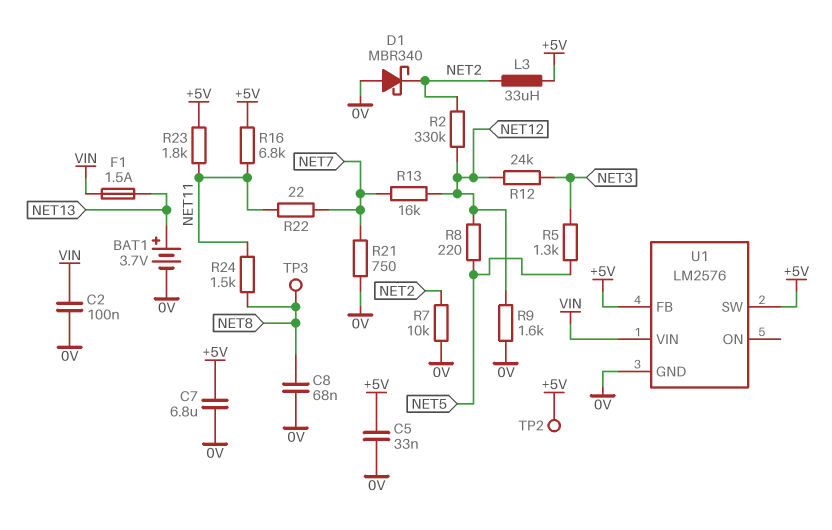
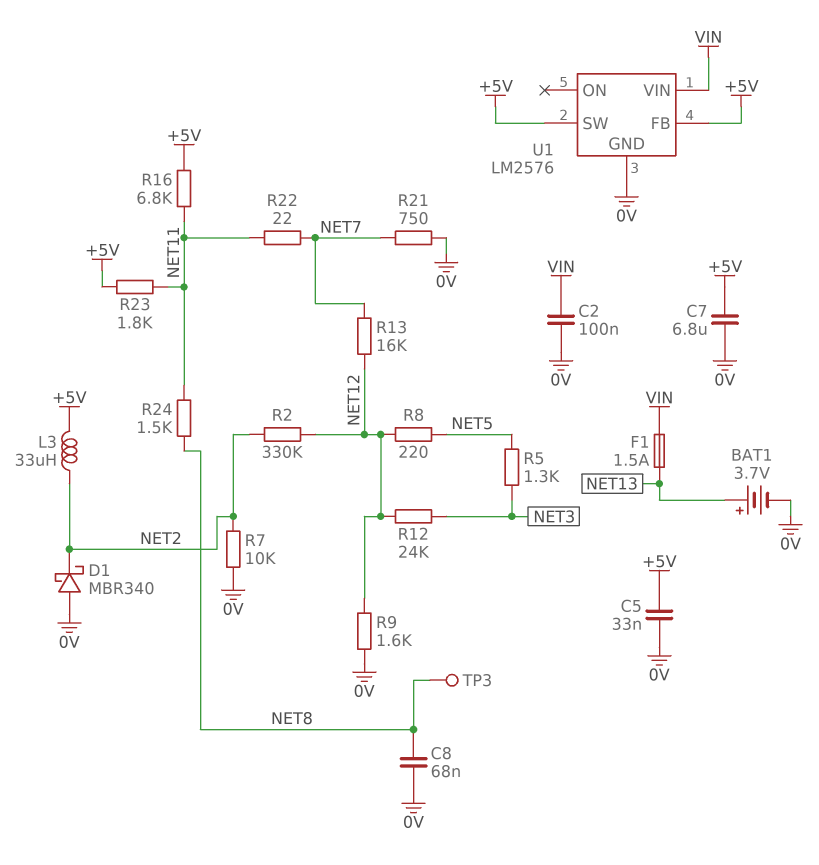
TP2: test point (+5V) -> none

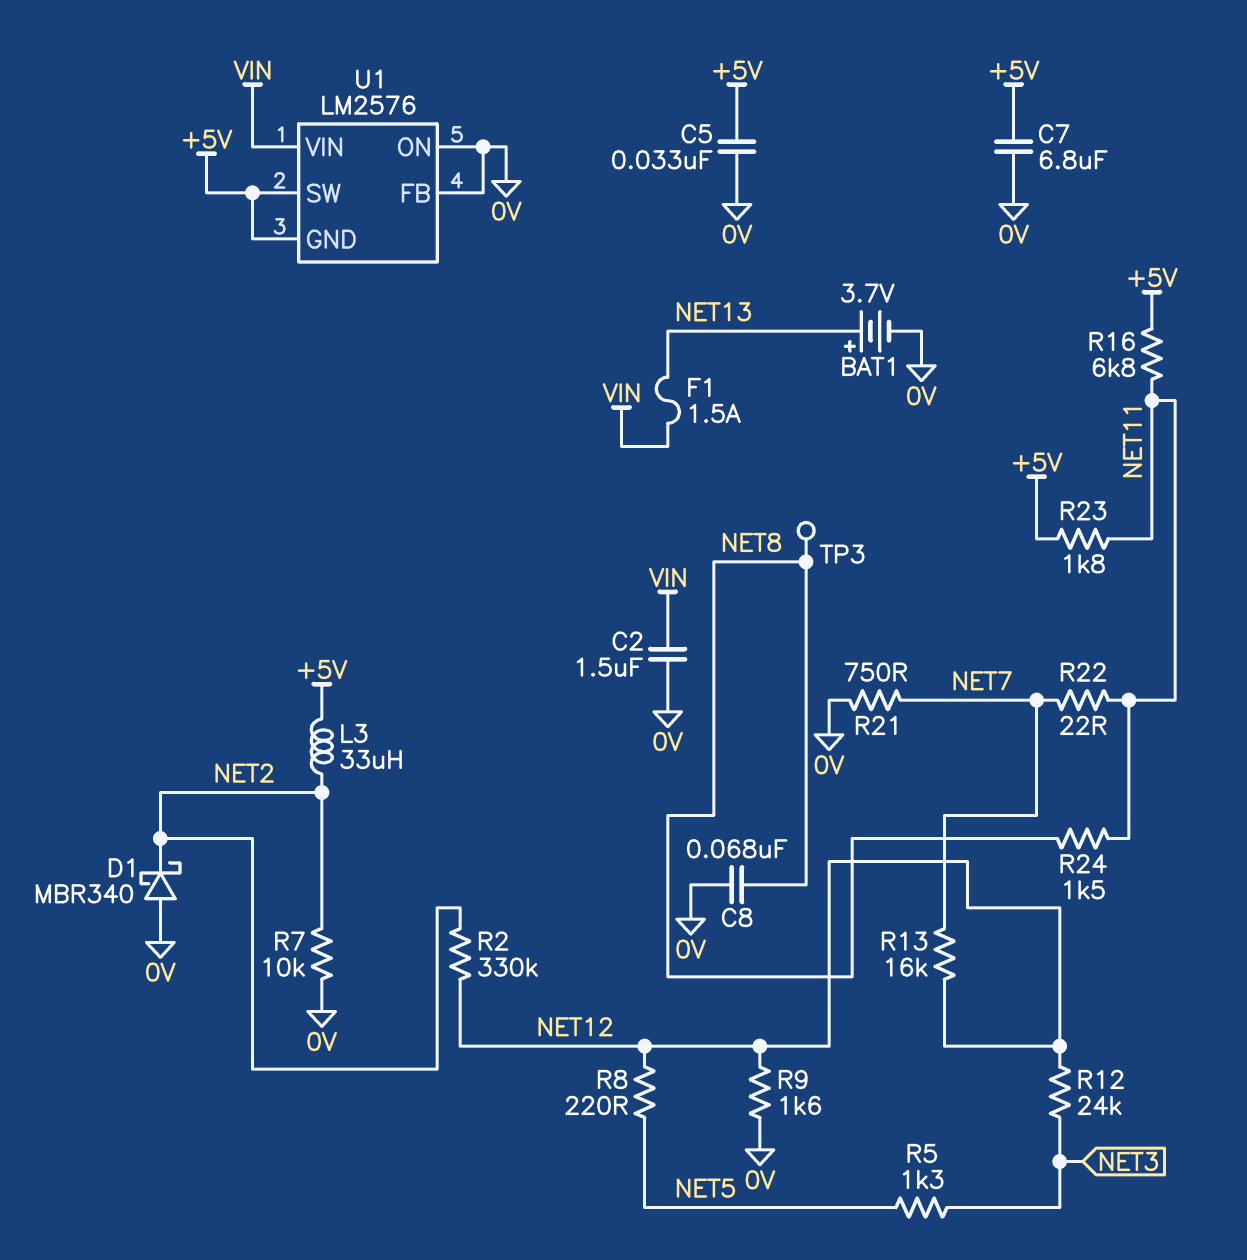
C2: 100nF (0V, VIN) -> 1.5uF (0V, VIN)
U1 pin FB: +5V -> 0V
U1 pin GND: 0V -> +5V
U1 pin ON: none -> 0V

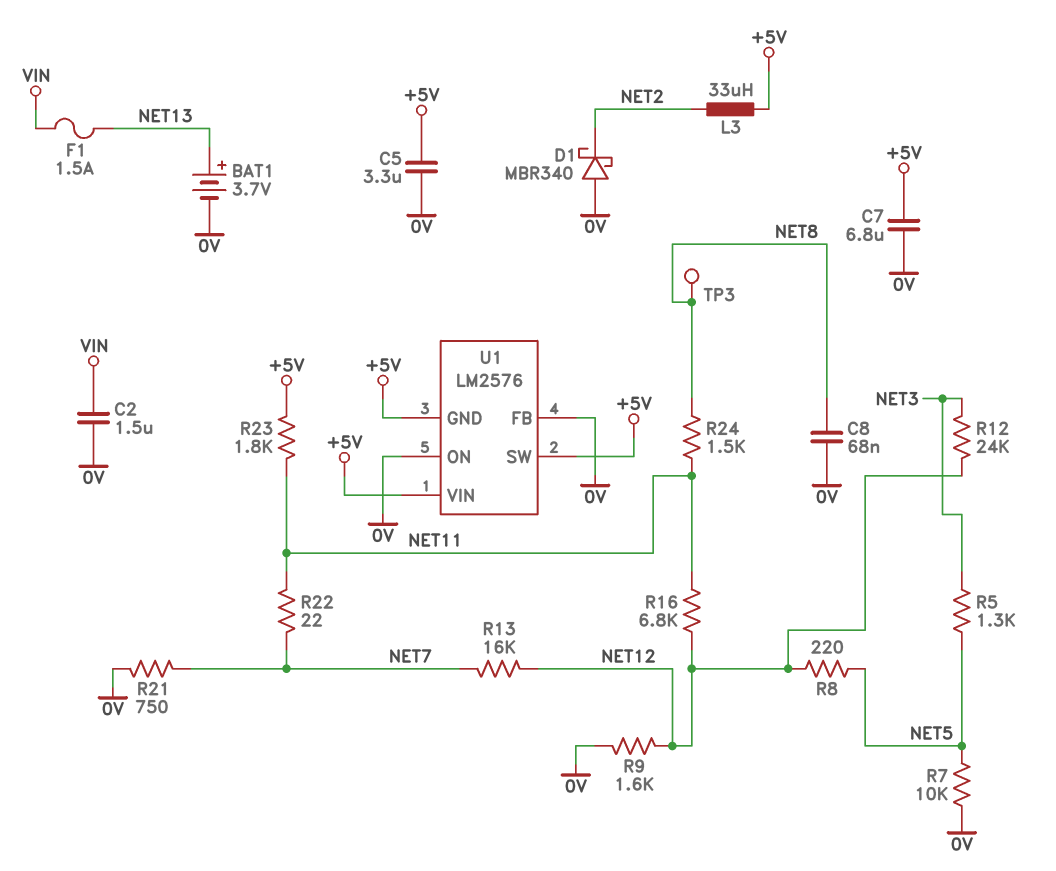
C5: 33nF (+5V, 0V) -> 3.3uF (+5V, 0V)
R2: 330k (NET2, NET12) -> none
R7: 10k (0V, NET2) -> 10k (0V, NET5)
R16: 6.8k (+5V, NET11) -> 6.8k (NET11, NET12)
U1 pin VIN: VIN -> +5V

